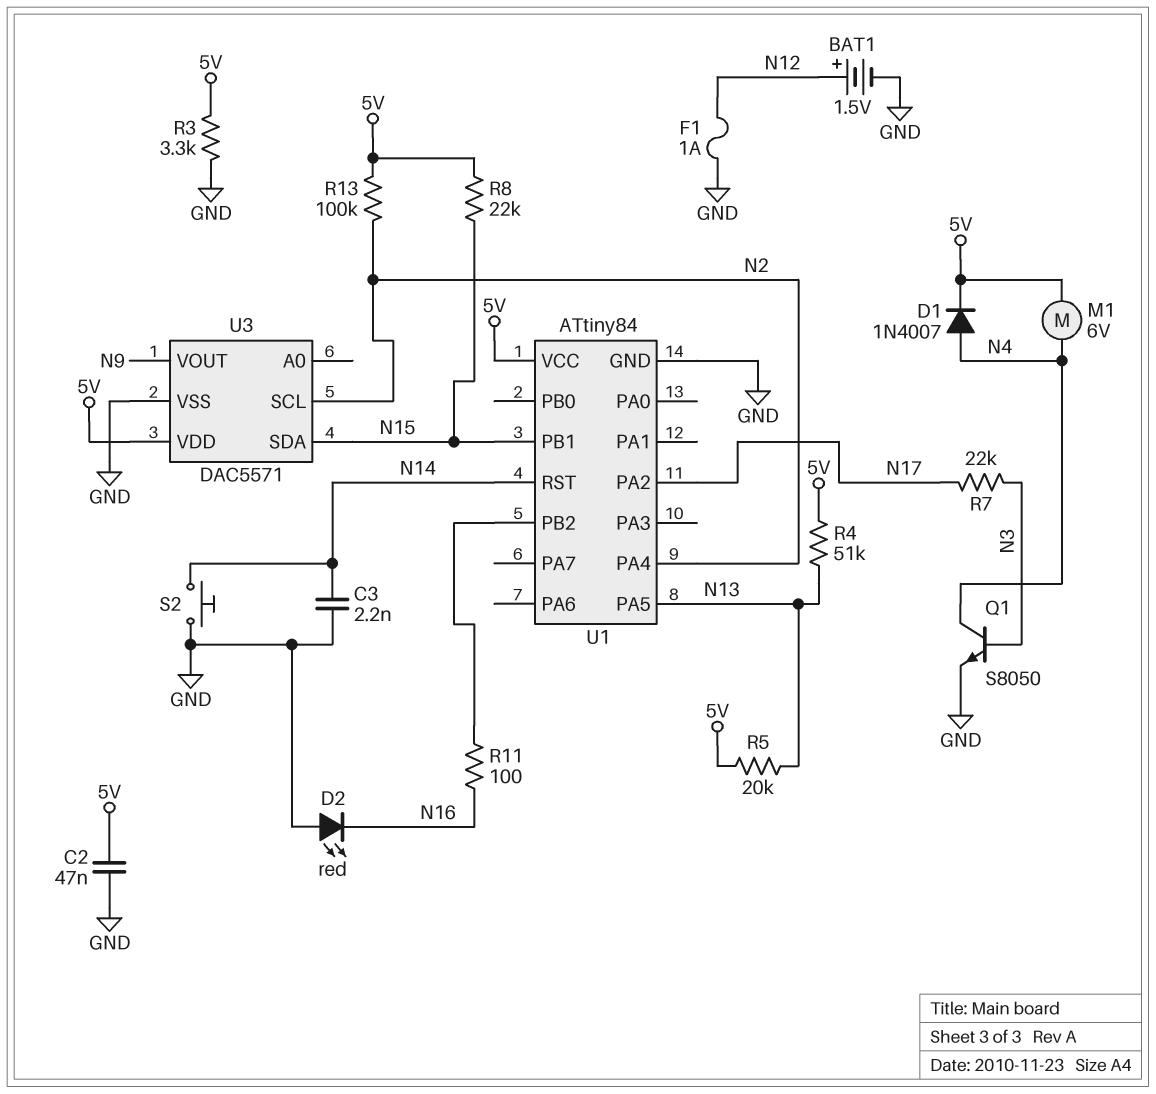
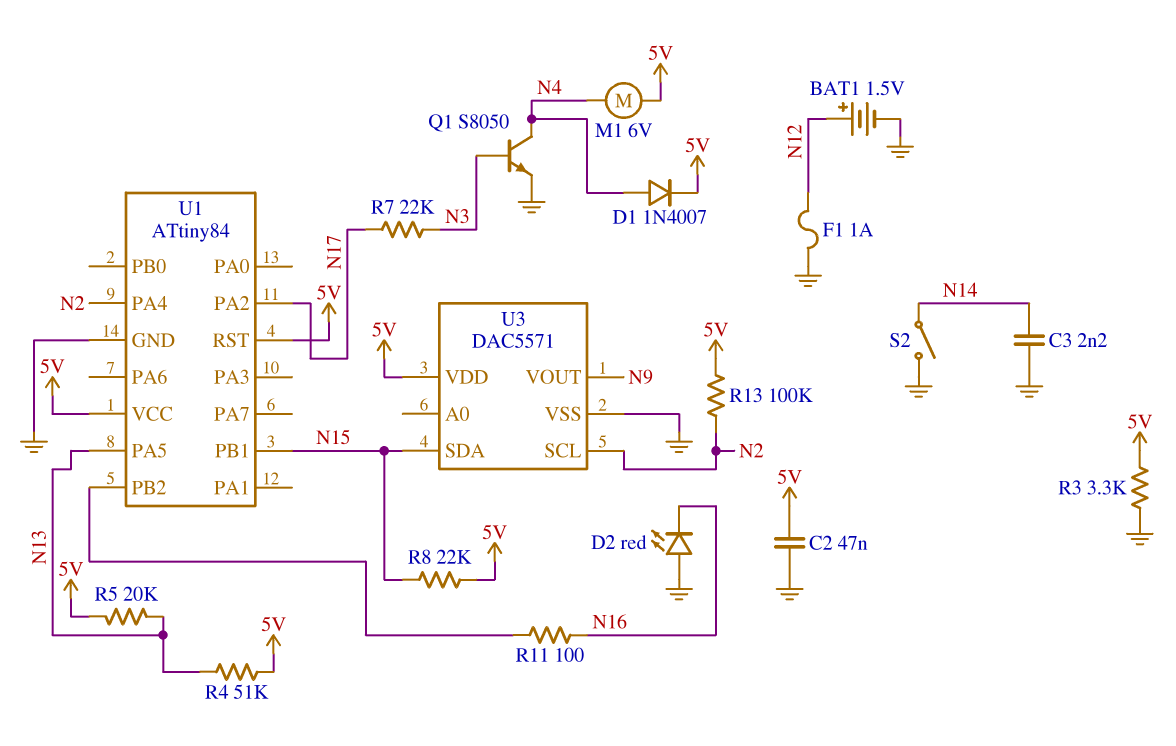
S2: button (GND, N14) -> switch (GND, N14)
U1 pin RST: N14 -> 5V

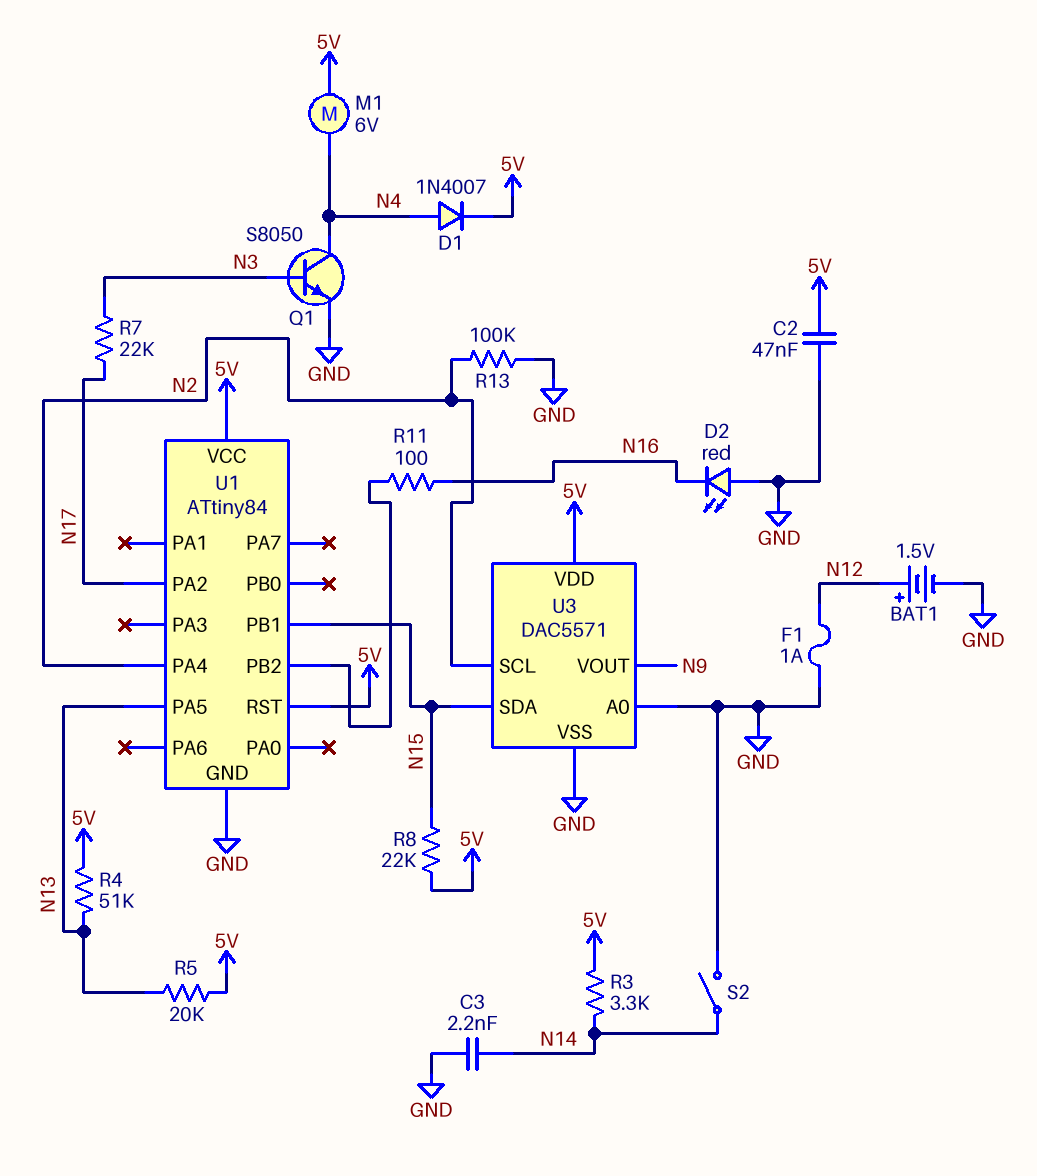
R3: 3.3k (5V, GND) -> 3.3k (5V, N14)
R13: 100k (5V, N2) -> 100k (GND, N2)
U3 pin A0: none -> GND

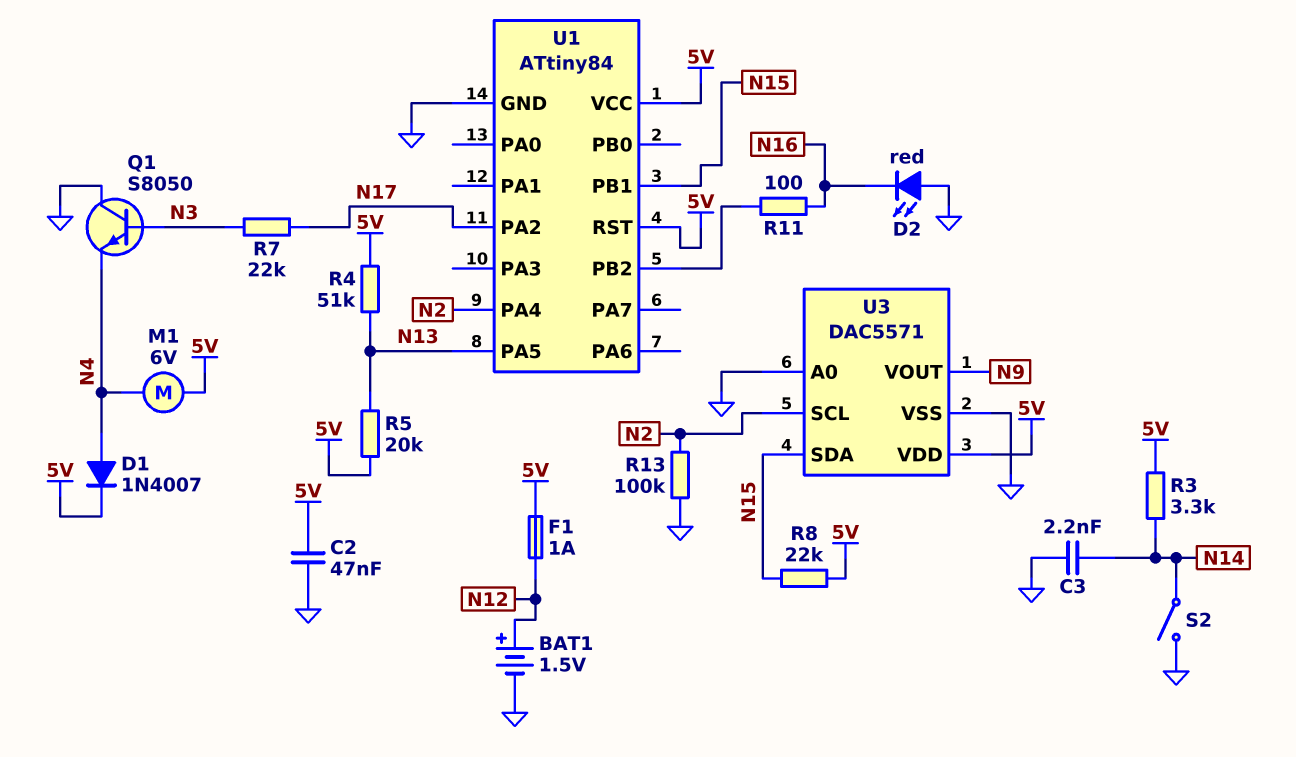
F1: 1A (GND, N12) -> 1A (5V, N12)
Q1: NPN S8050 (B N3, C N4, E GND) -> NPN S8050 (B N3, C GND, E N4)

